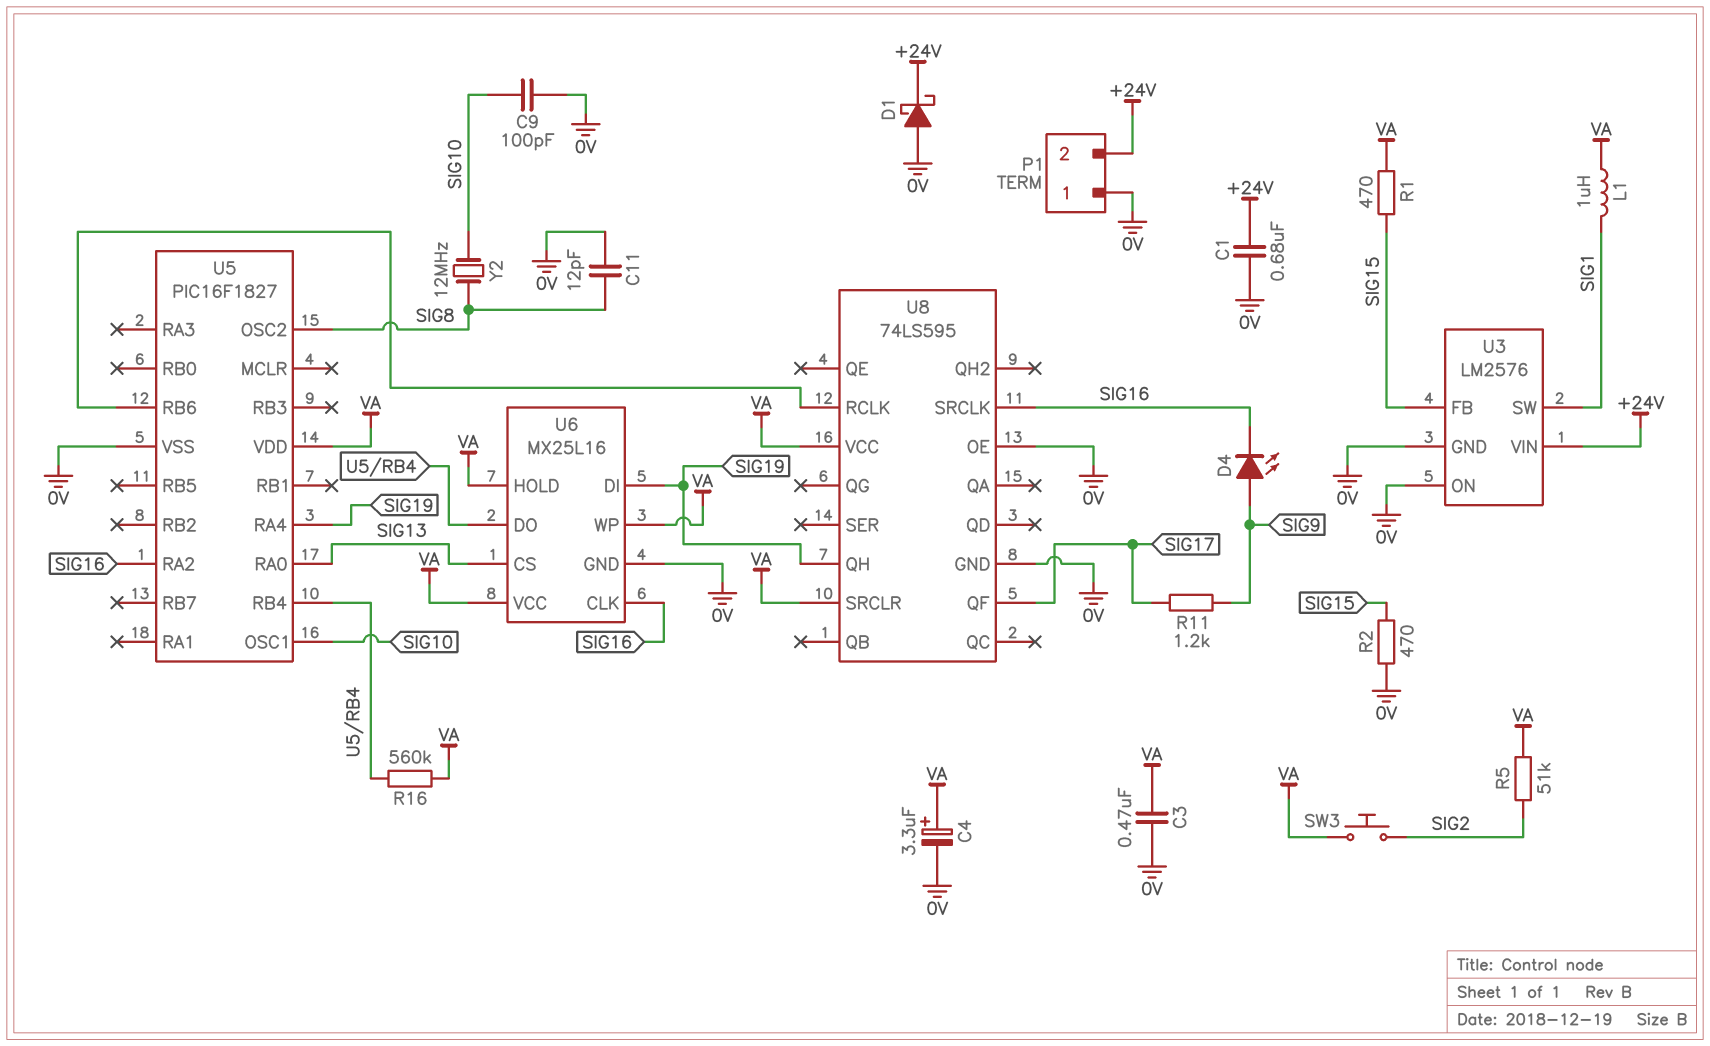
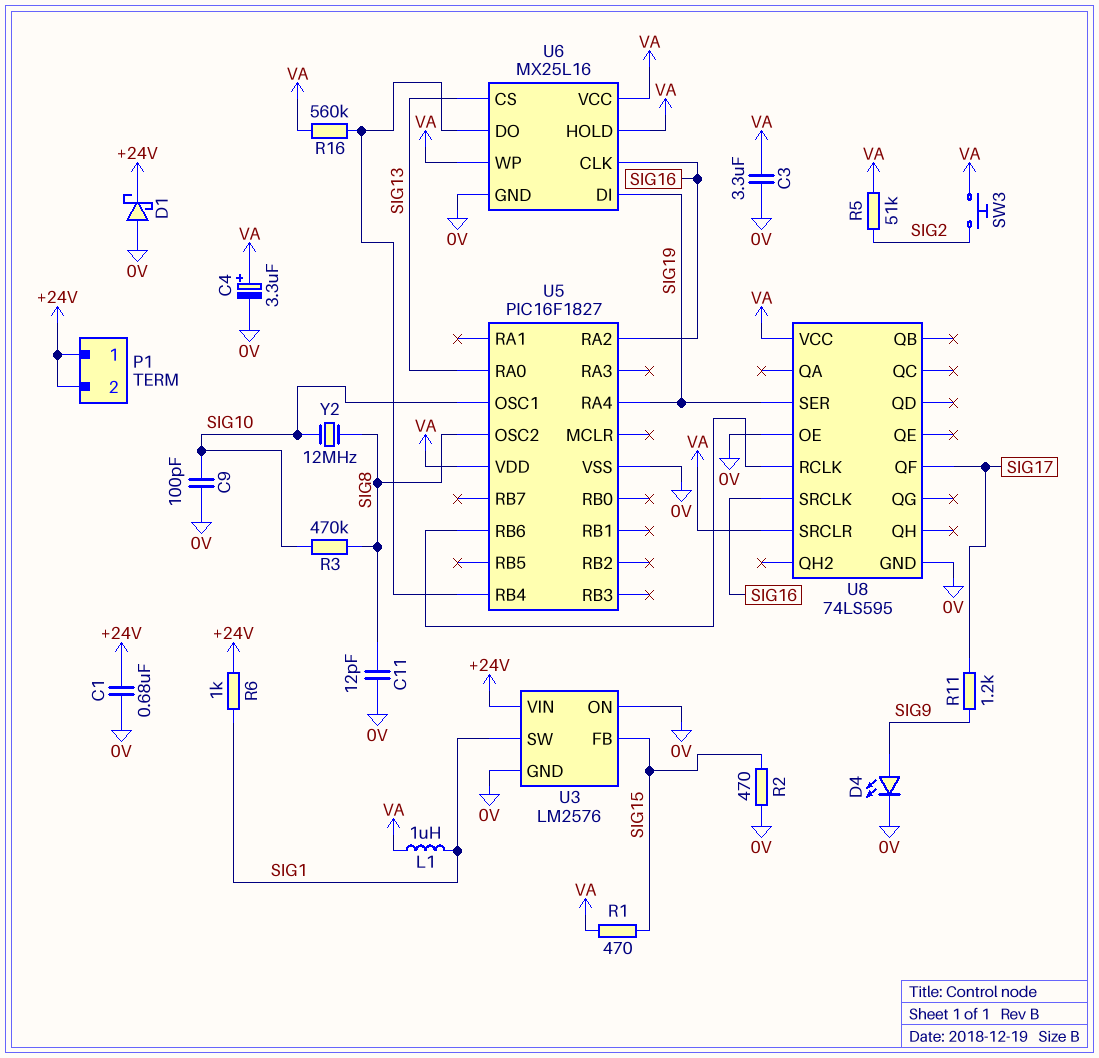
C3: 470nF (0V, VA) -> 3.3uF (0V, VA)
D4: LED (A SIG9, K SIG16) -> LED (A SIG9, K 0V)
P1 pin 1: 0V -> +24V
R3: none -> 470k (SIG8, SIG10)
R6: none -> 1k (+24V, SIG1)
U8 pin QH: SIG19 -> none
U8 pin SER: none -> SIG19

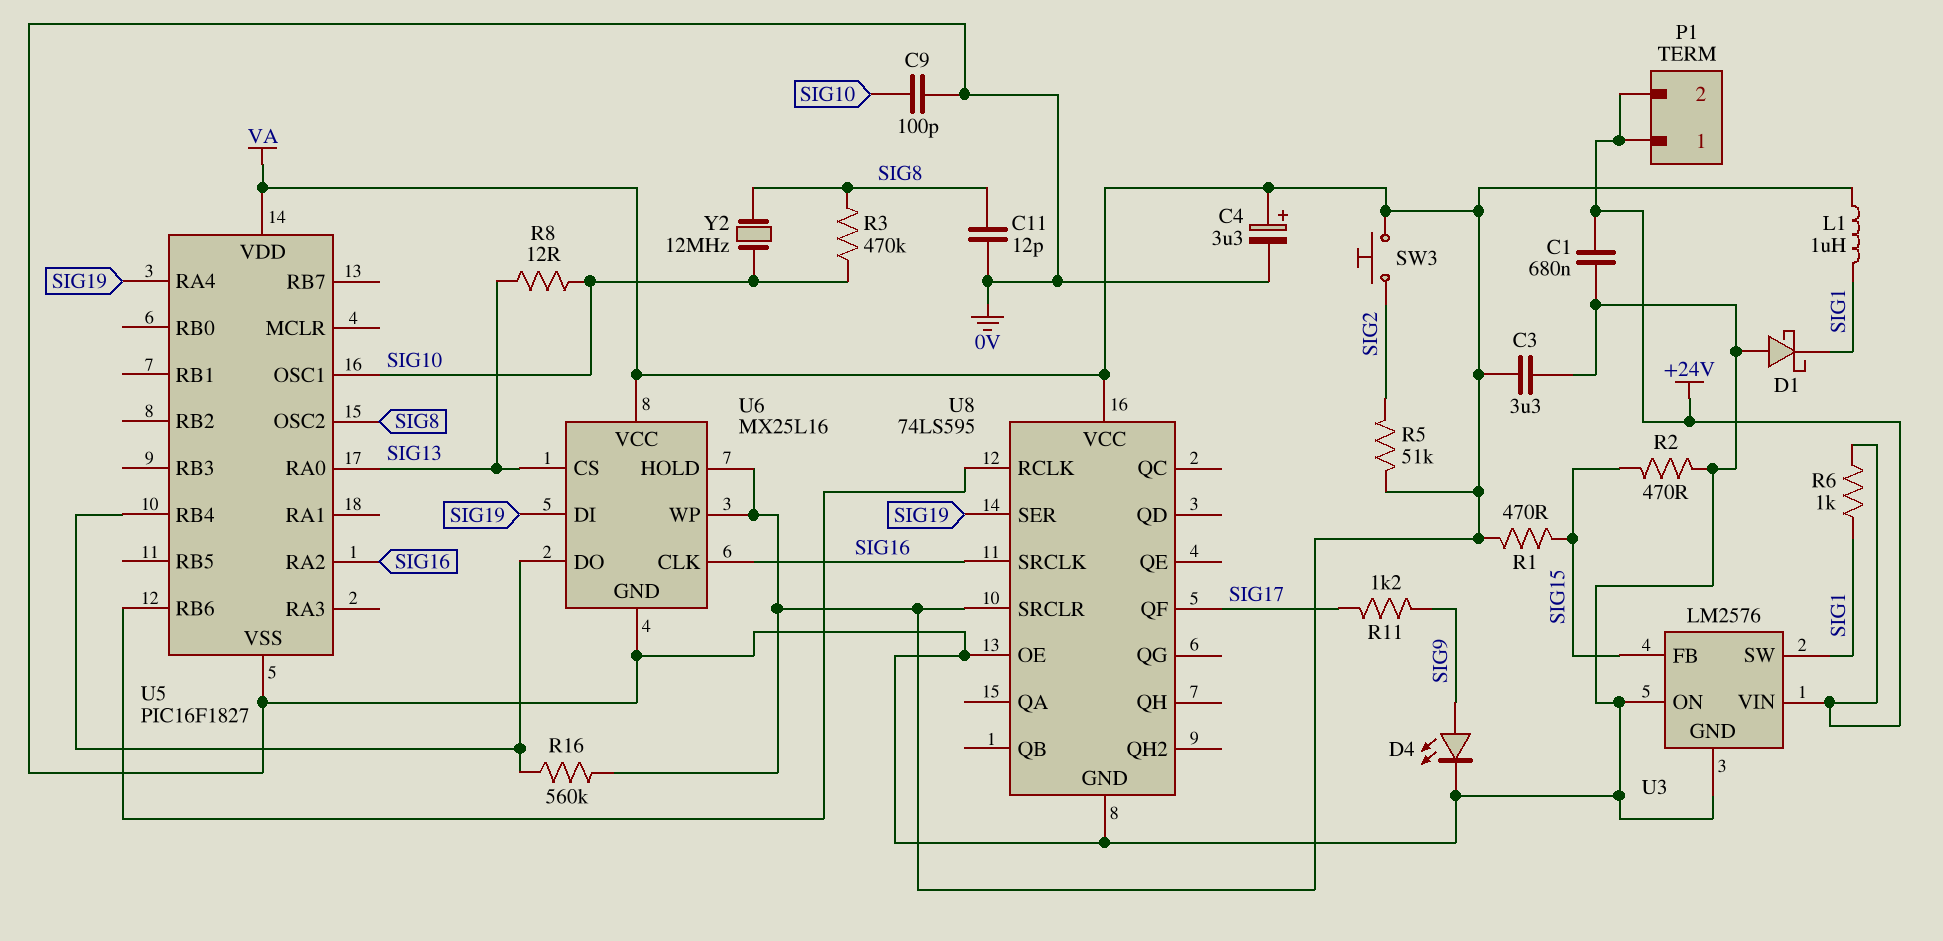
D1: schottky (A 0V, K +24V) -> schottky (A 0V, K SIG1)
R8: none -> 12 (SIG10, SIG13)

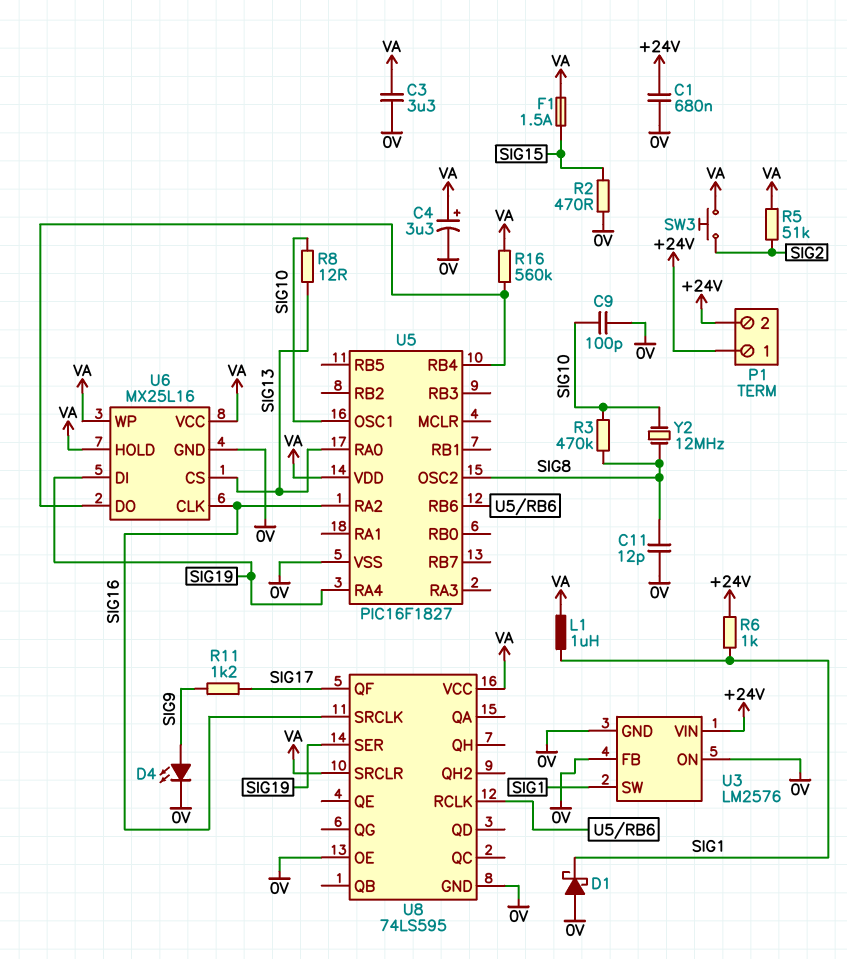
F1: none -> 1.5A (SIG15, VA)
R1: 470 (SIG15, VA) -> none
U3 pin FB: SIG15 -> 0V

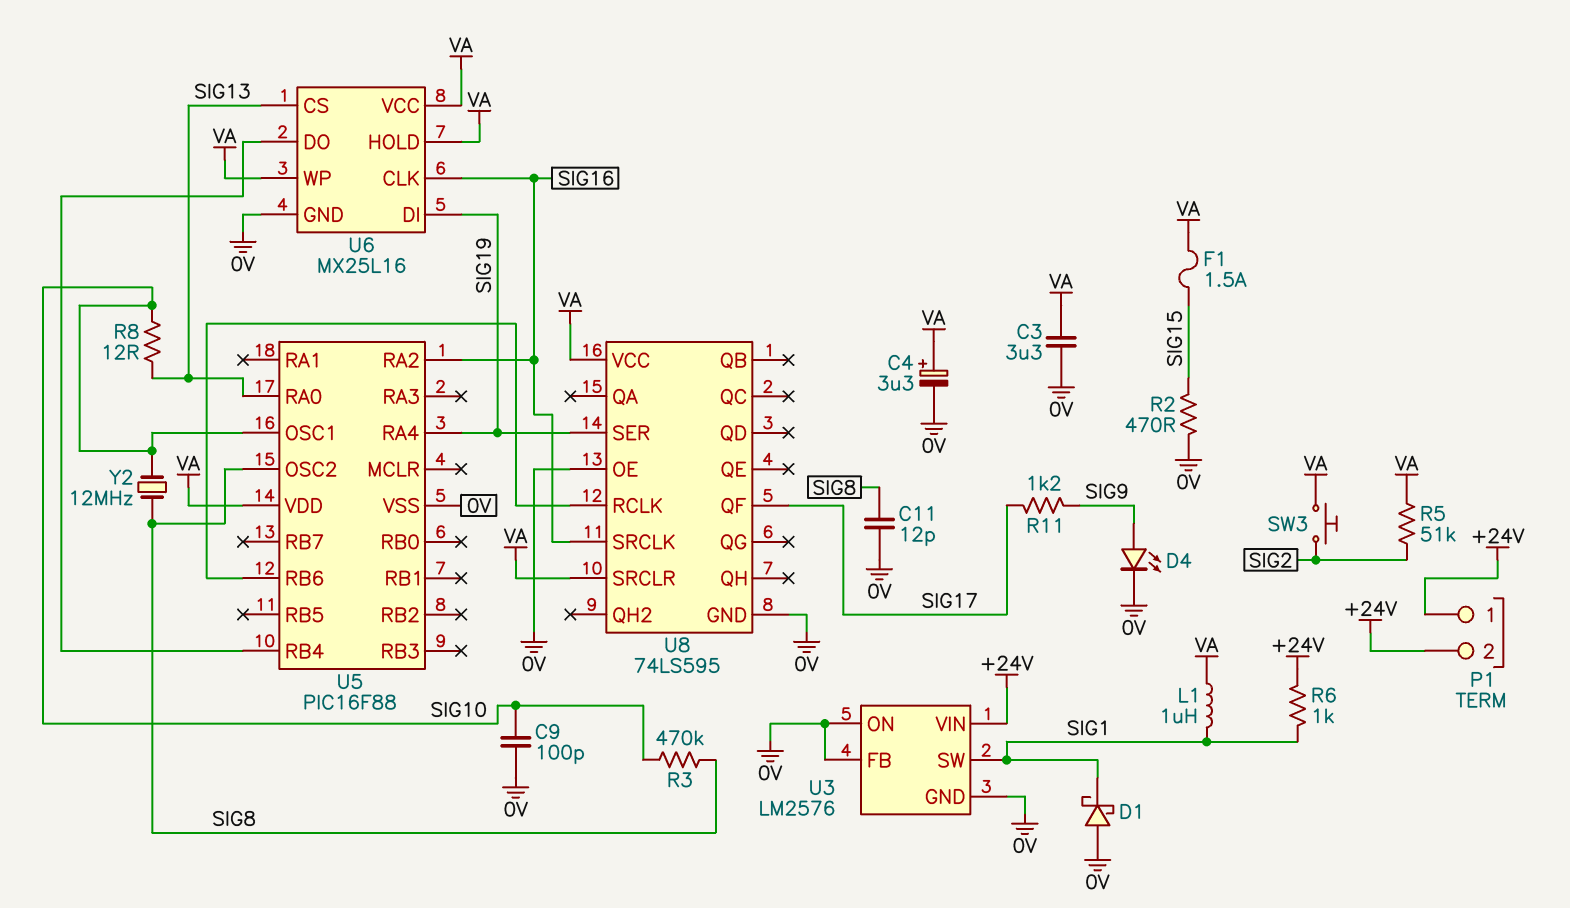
C1: 680nF (+24V, 0V) -> none
R16: 560k (U5/RB4, VA) -> none
U5: PIC16F1827 -> PIC16F88

